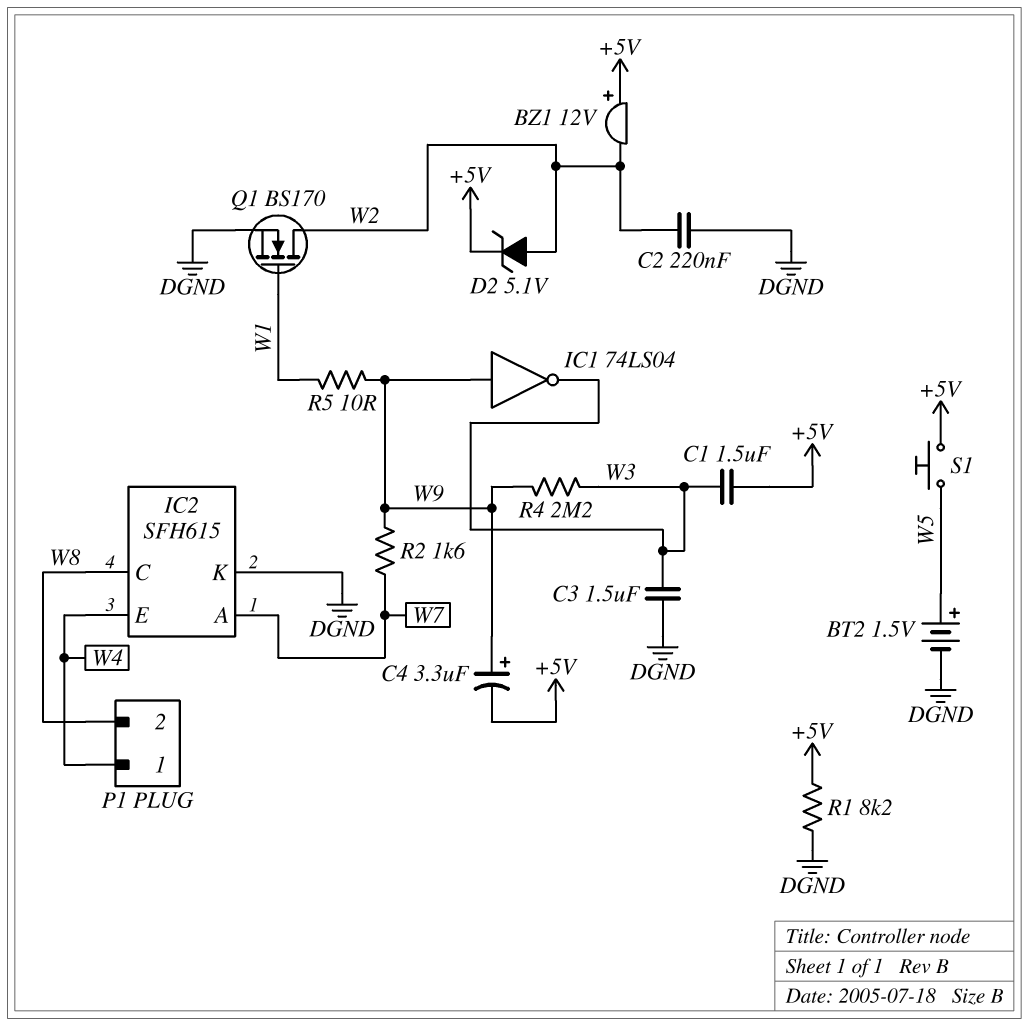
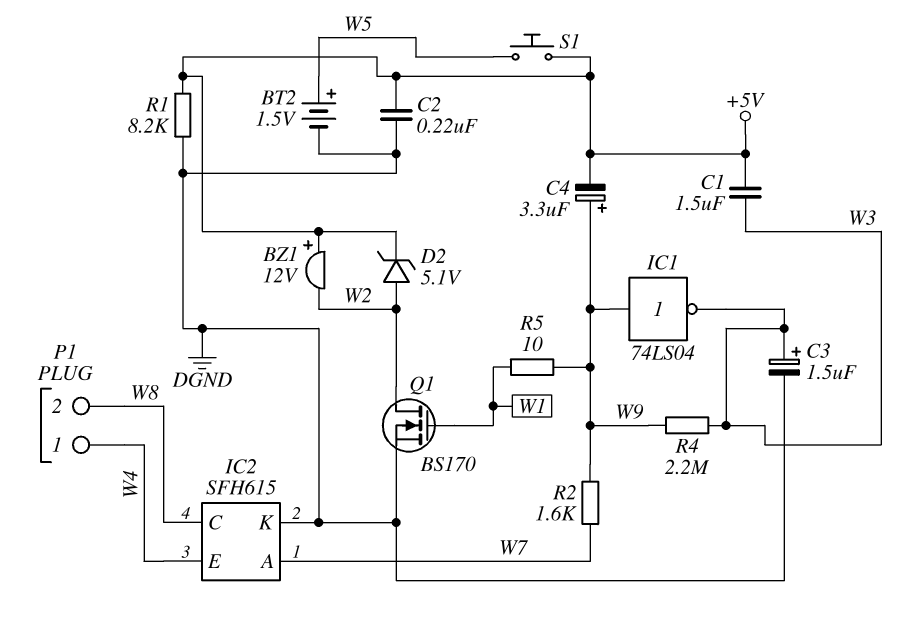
C2: 220nF (DGND, W2) -> 220nF (+5V, DGND)
C3: 1.5uF (DGND, W3) -> 1.5uF (plus W3, minus DGND)

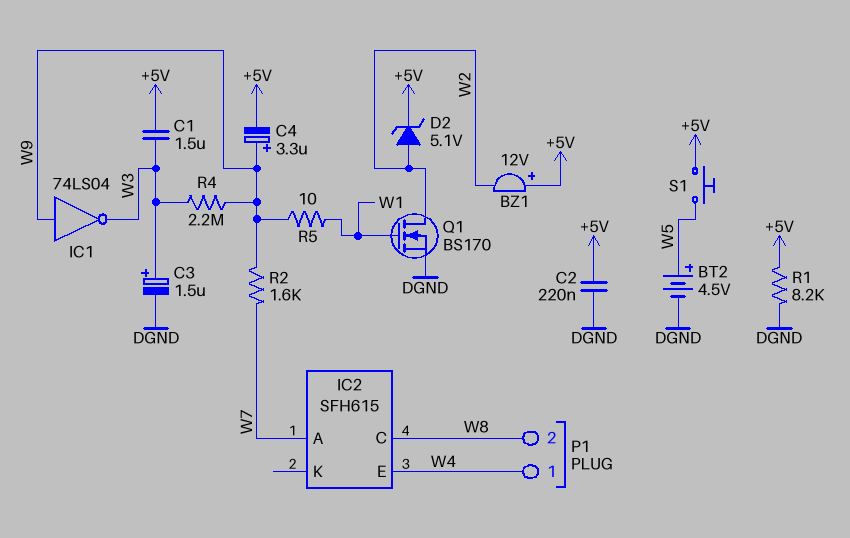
BT2: 1.5V (plus W5, minus DGND) -> 4.5V (plus W5, minus DGND)
IC2 pin K: DGND -> none

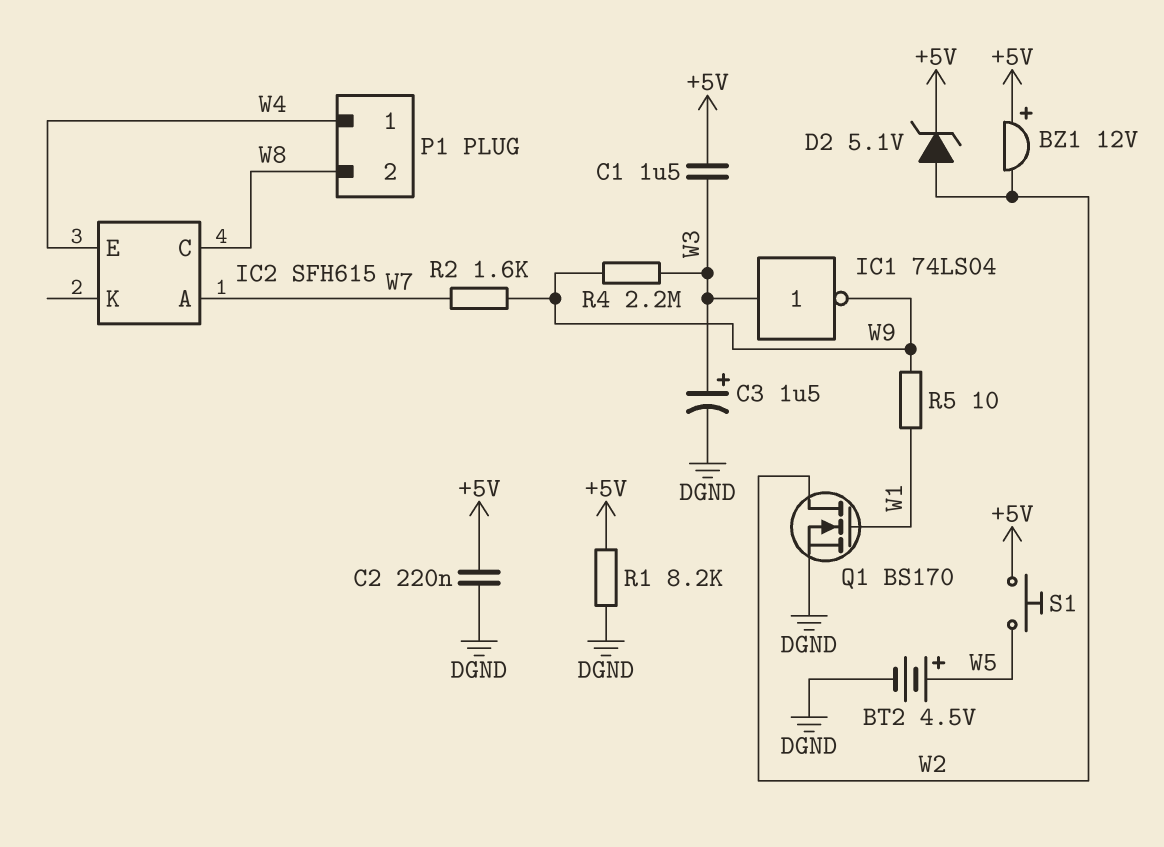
C4: 3.3uF (plus W9, minus +5V) -> none
IC1: NOT 74LS04 (in W9, out W3) -> NOT 74LS04 (in W3, out W9)

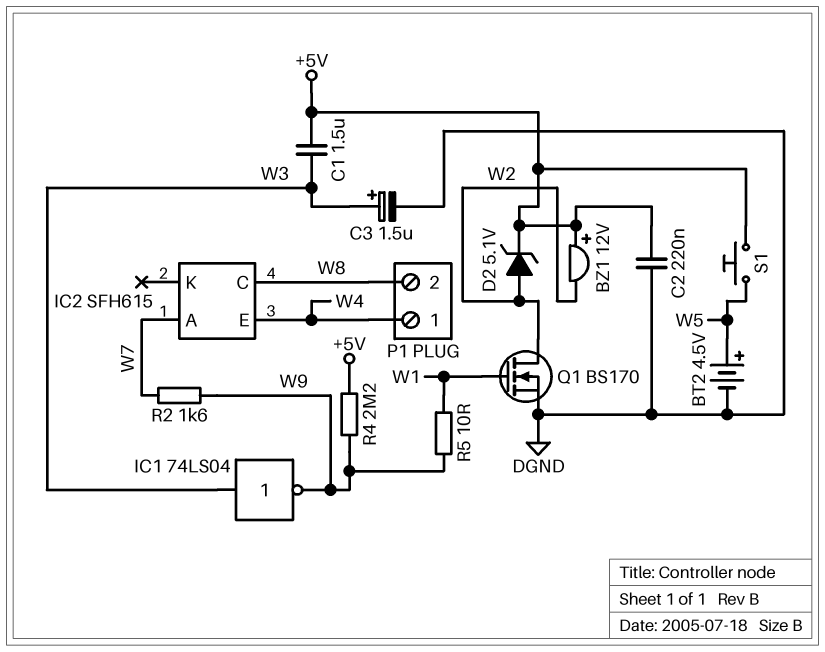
R1: 8.2k (+5V, DGND) -> none
R4: 2.2M (W3, W9) -> 2.2M (+5V, W9)

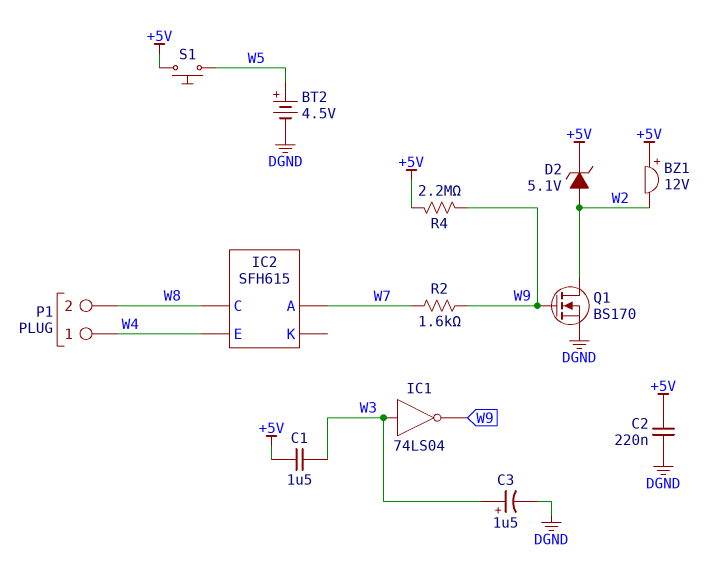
Q1: NMOS BS170 (G W1, D W2, S DGND) -> NMOS BS170 (G W9, D W2, S DGND)
R5: 10 (W1, W9) -> none

